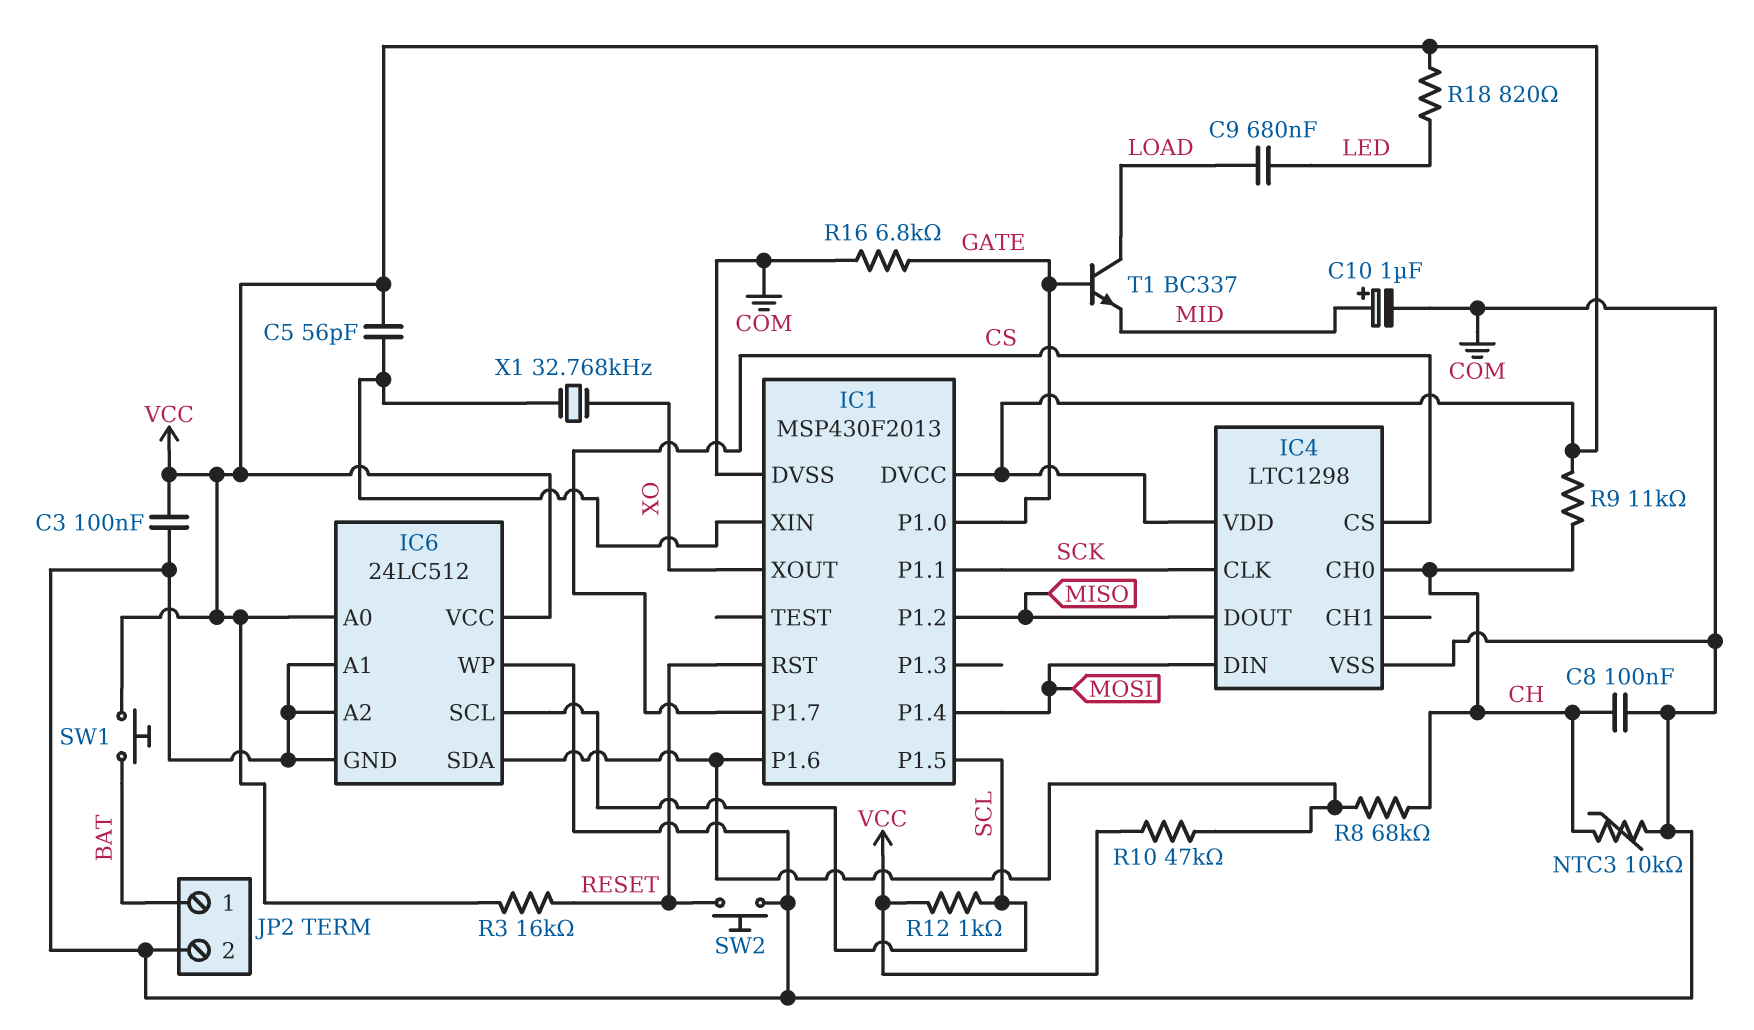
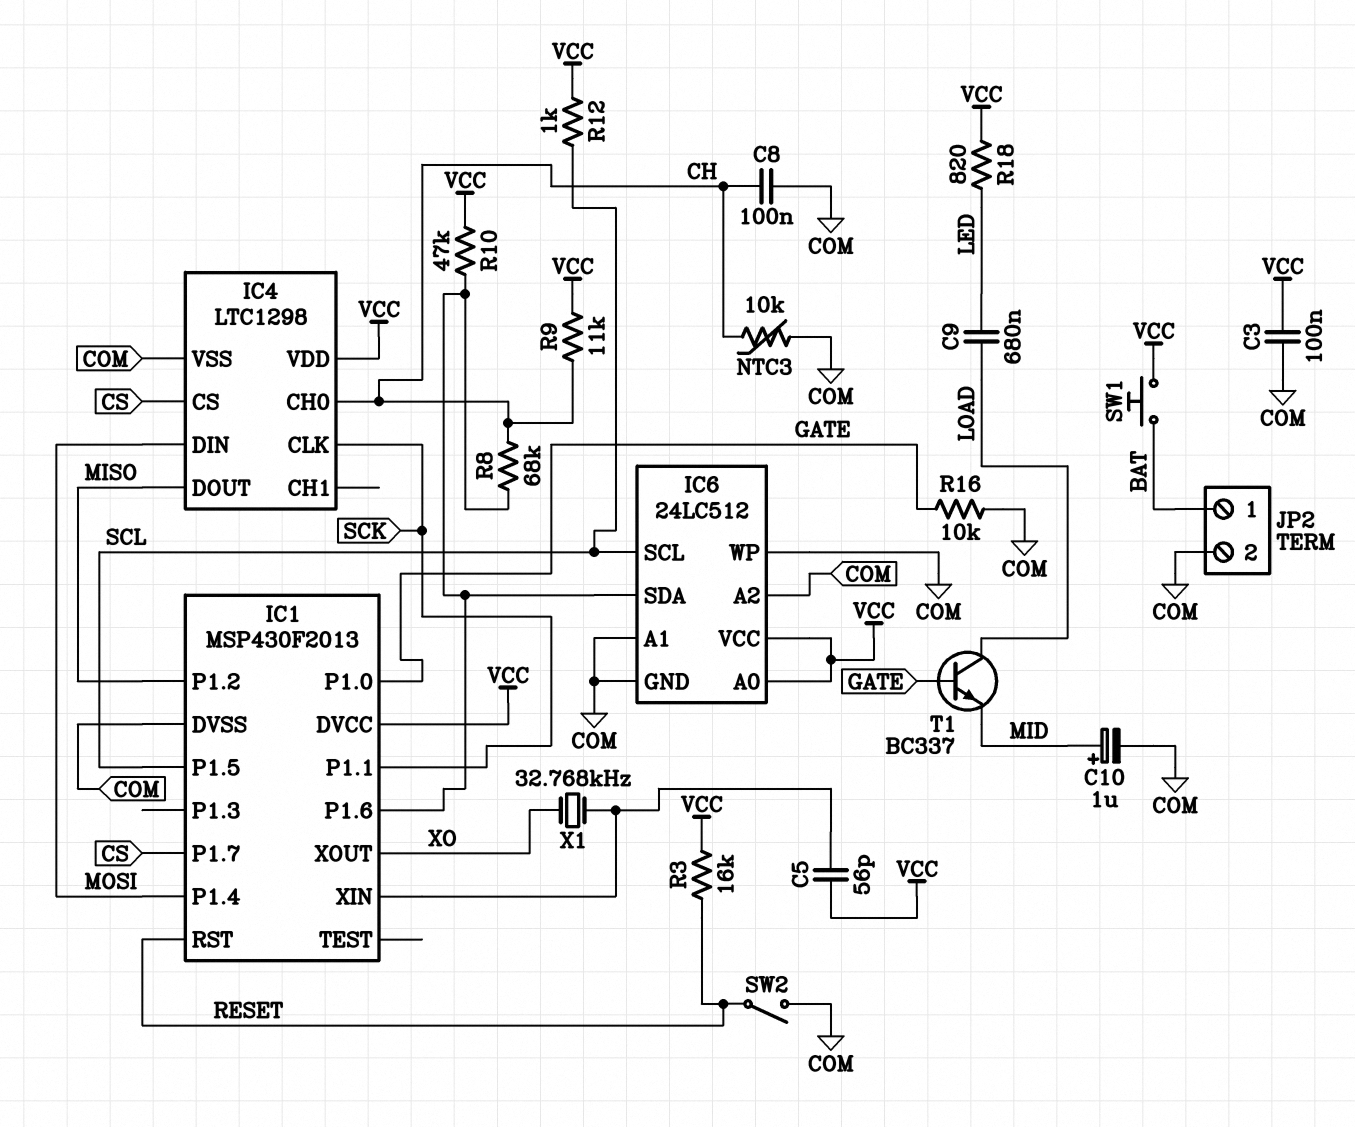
R16: 6.8k (COM, GATE) -> 10k (COM, GATE)
SW2: button (COM, RESET) -> switch (COM, RESET)

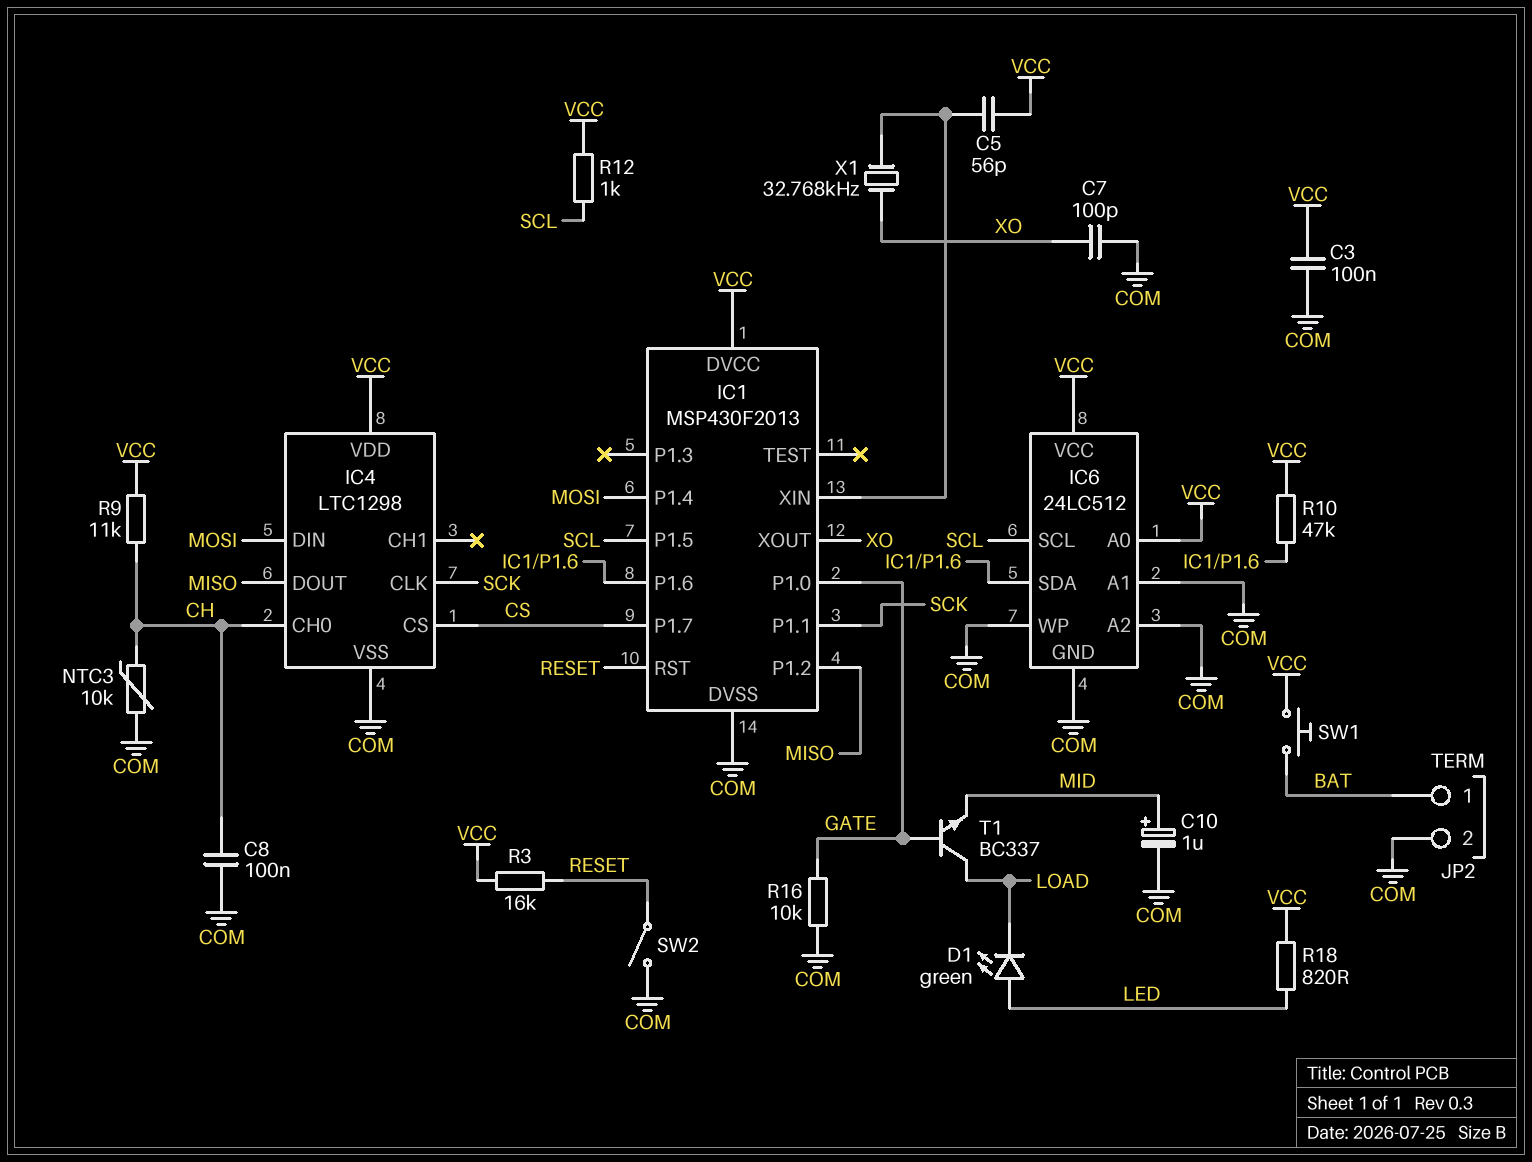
C7: none -> 100pF (COM, XO)
C9: 680nF (LED, LOAD) -> none
D1: none -> LED green (A LED, K LOAD)
R8: 68k (CH, IC1/P1.6) -> none

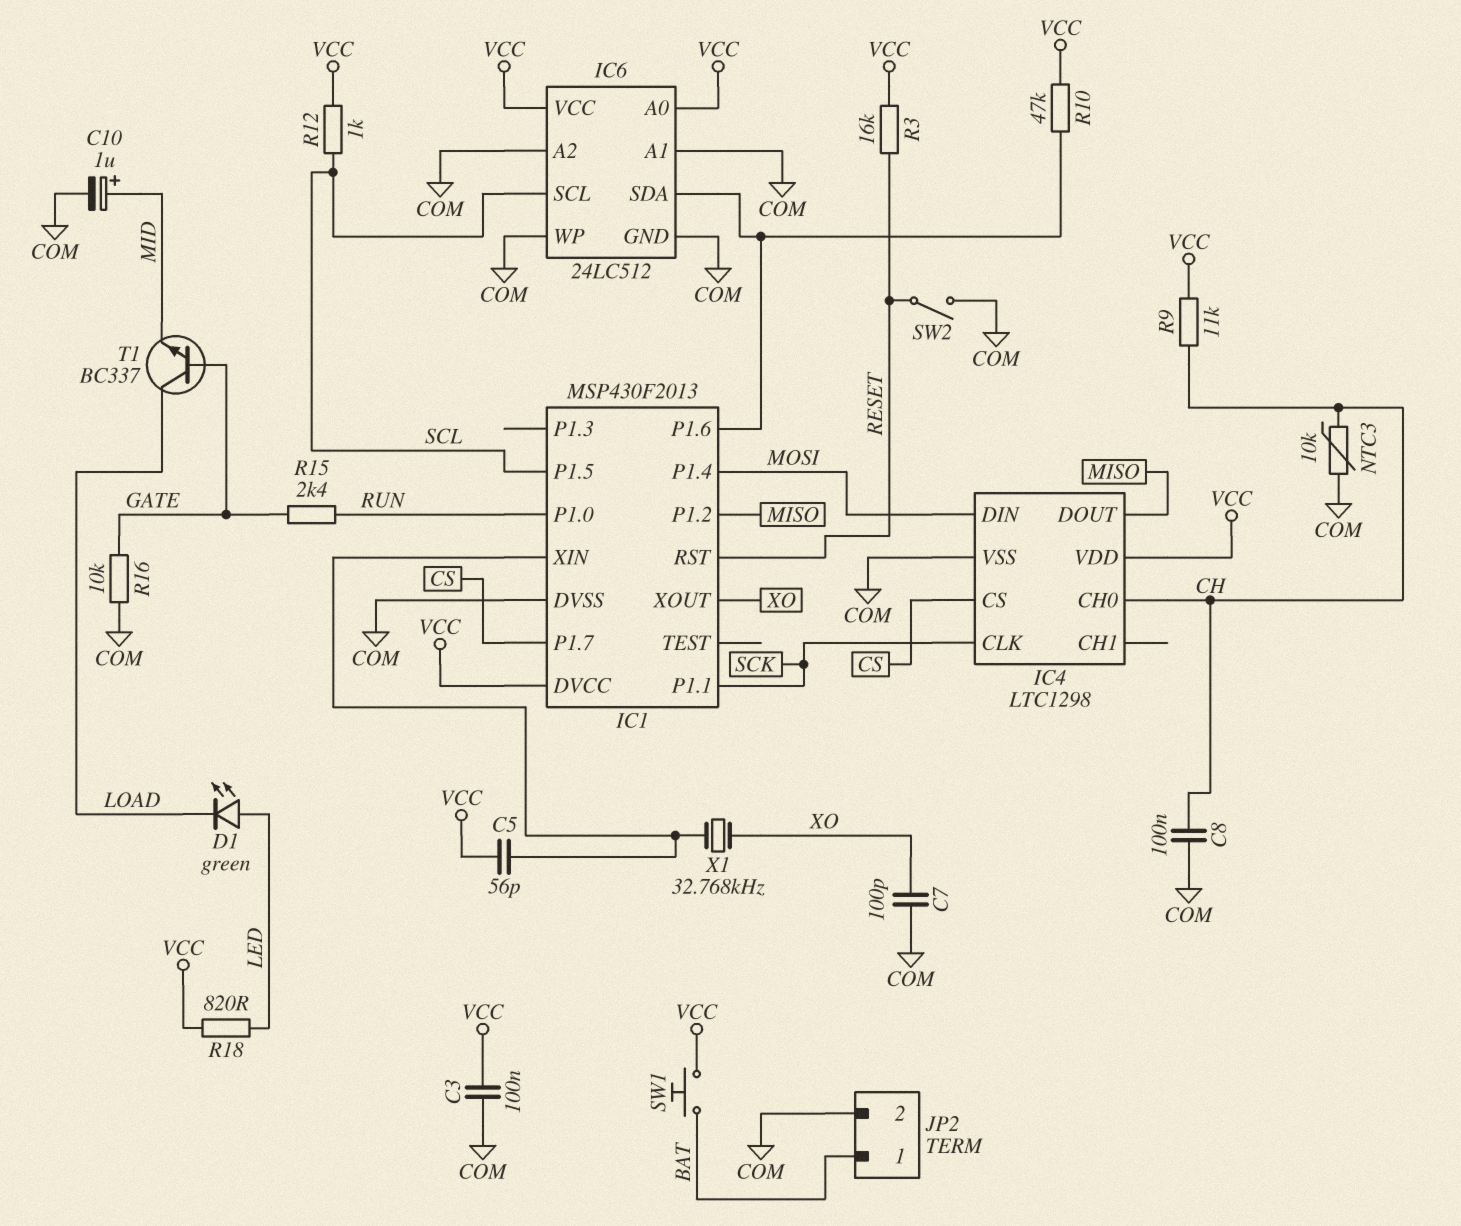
IC1 pin P1.0: GATE -> RUN
R15: none -> 2.4k (GATE, RUN)

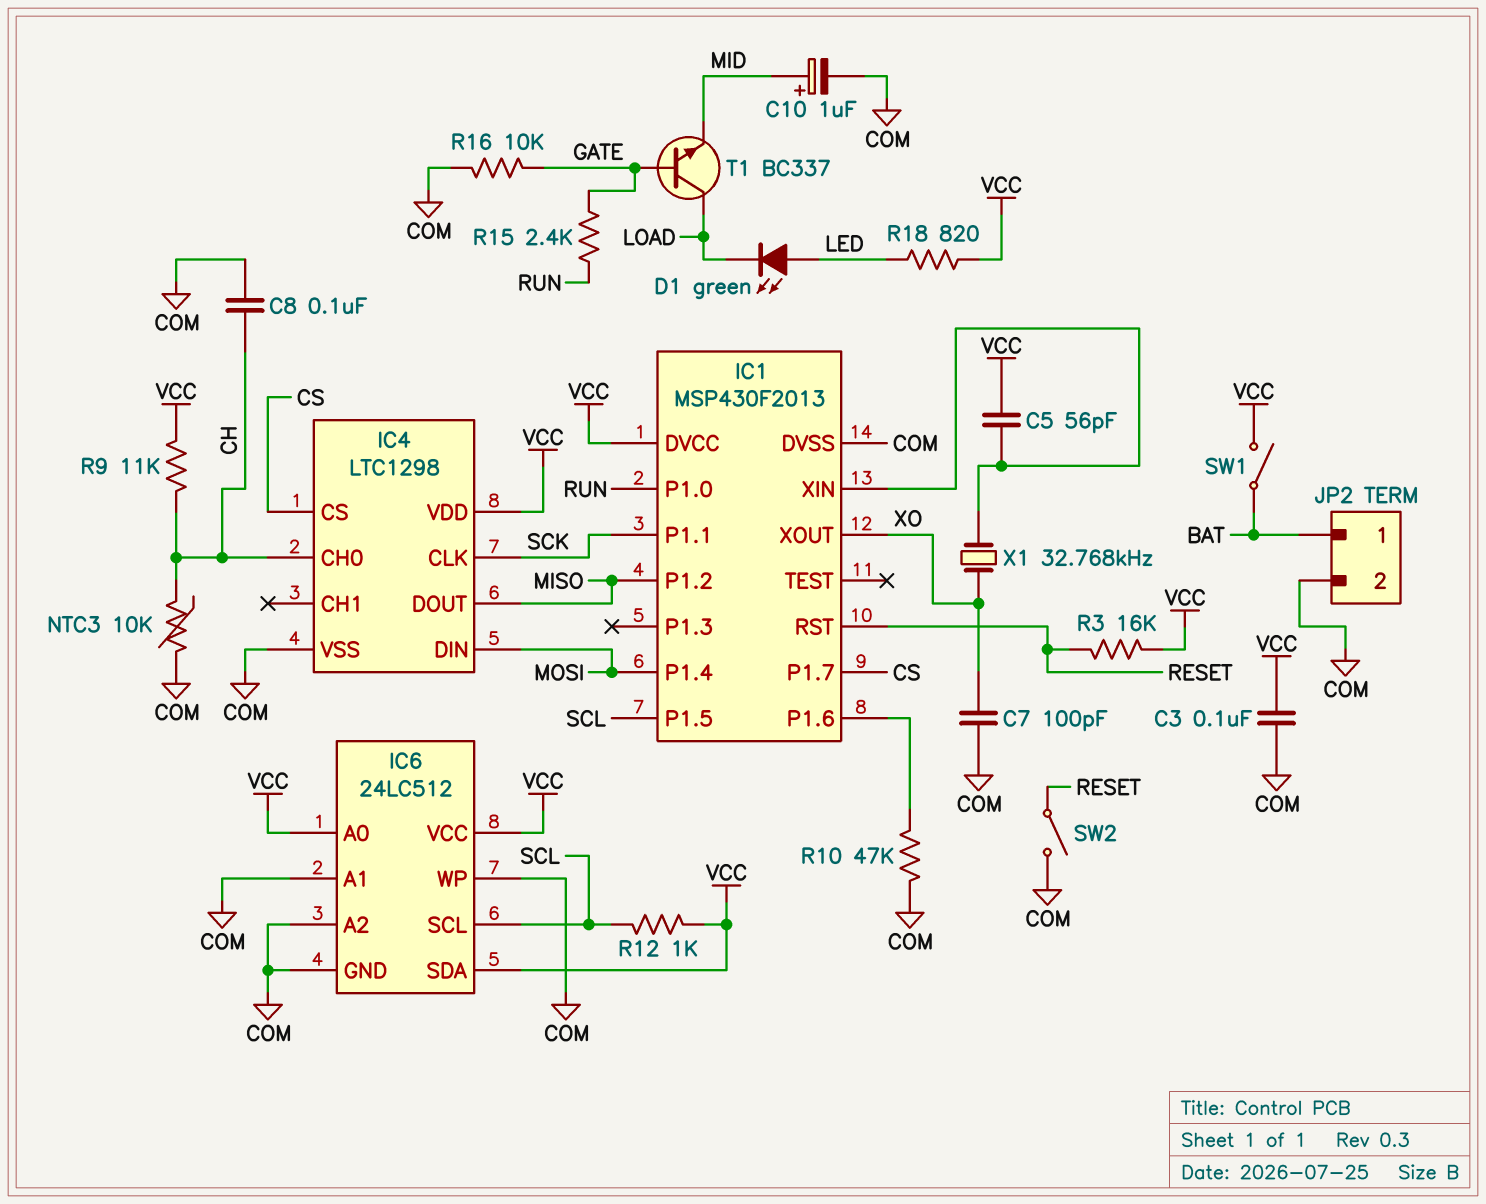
IC6 pin SDA: IC1/P1.6 -> VCC
R10: 47k (IC1/P1.6, VCC) -> 47k (COM, IC1/P1.6)
SW1: button (BAT, VCC) -> switch (BAT, VCC)

